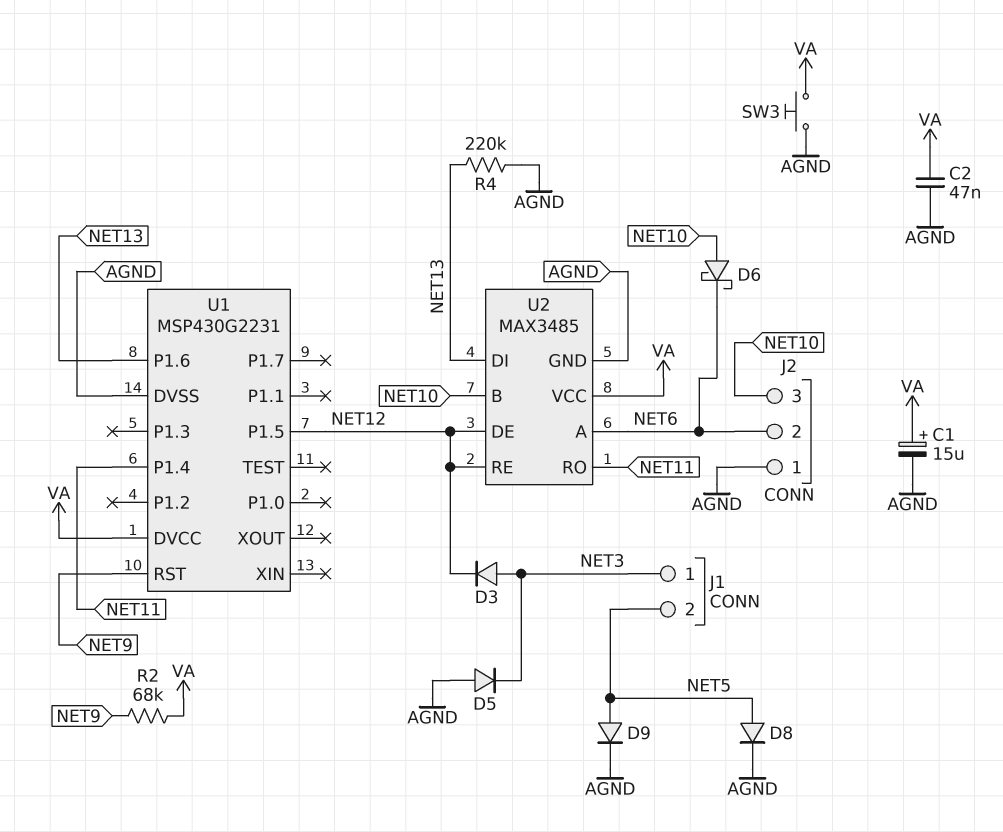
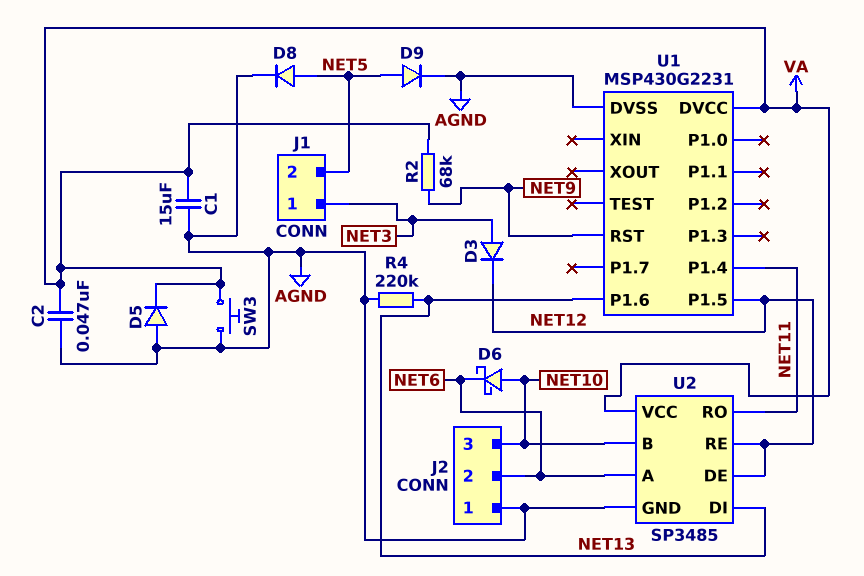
C1: 15uF (plus VA, minus AGND) -> 15uF (AGND, VA)
D5: diode (A AGND, K NET3) -> diode (A AGND, K VA)
U2: MAX3485 -> SP3485

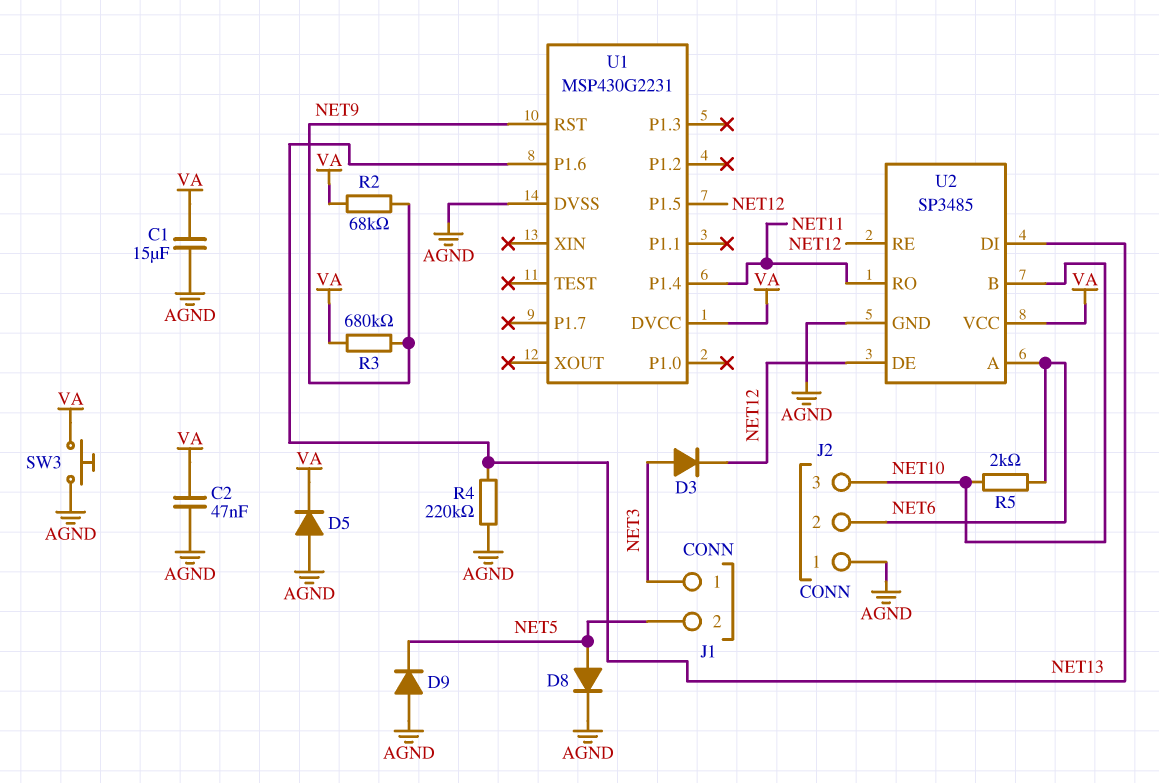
D6: schottky (A NET10, K NET6) -> none
D9: diode (A NET5, K AGND) -> diode (A AGND, K NET5)
R3: none -> 680k (NET9, VA)
R5: none -> 2k (NET6, NET10)

